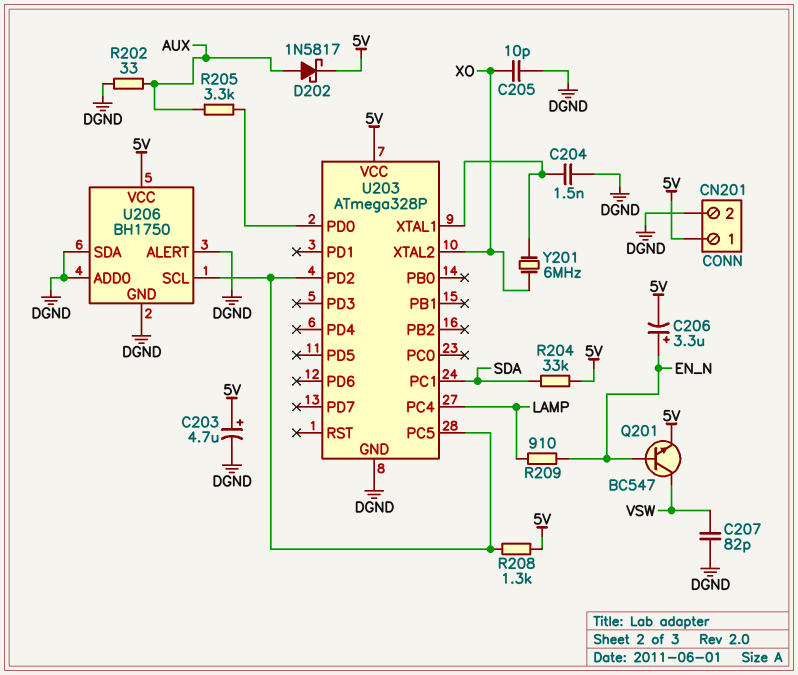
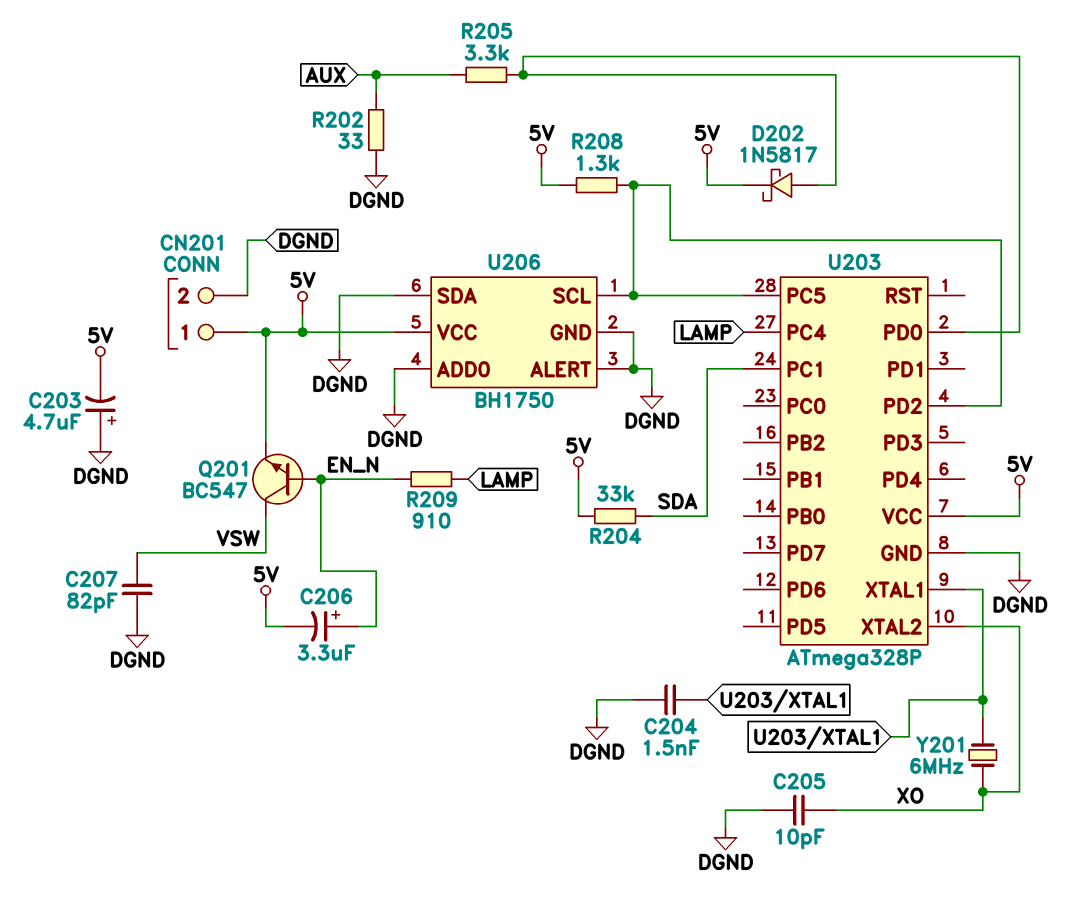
C203: 4.7uF (plus 5V, minus DGND) -> 4.7uF (plus DGND, minus 5V)
D202: schottky 1N5817 (A AUX, K 5V) -> schottky 1N5817 (A U203/PD0, K 5V)

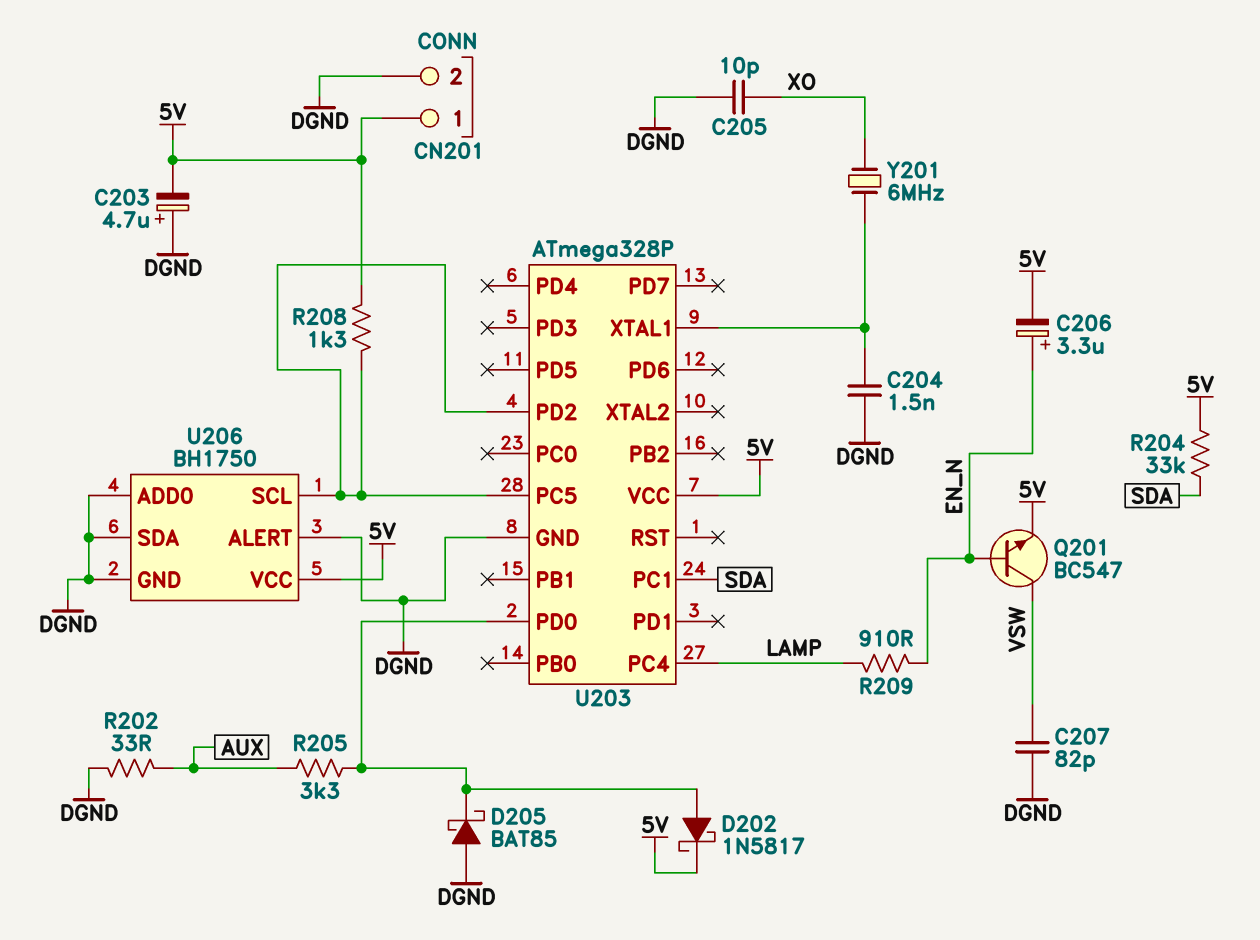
D205: none -> schottky BAT85 (A DGND, K U203/PD0)
U203 pin XTAL2: XO -> none

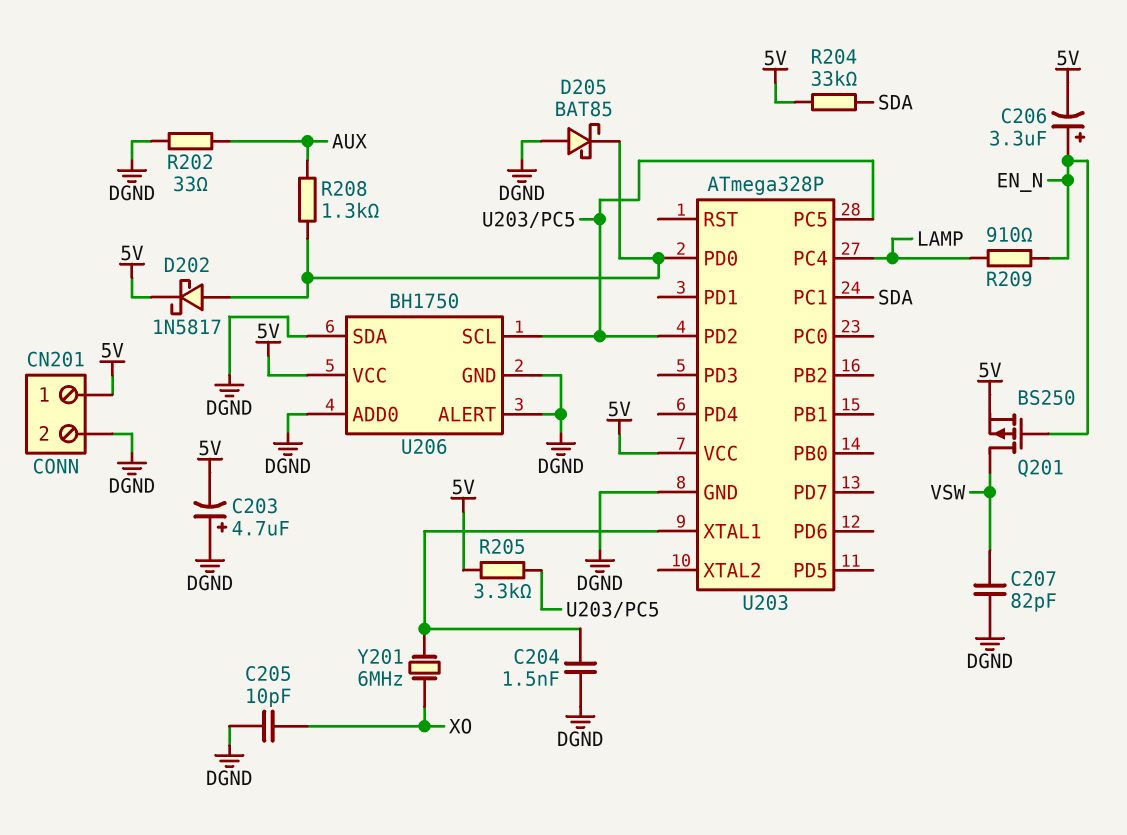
Q201: NPN BC547 (B EN_N, C VSW, E 5V) -> PMOS BS250 (G EN_N, D VSW, S 5V)
R205: 3.3k (AUX, U203/PD0) -> 3.3k (5V, U203/PC5)
R208: 1.3k (5V, U203/PC5) -> 1.3k (AUX, U203/PD0)

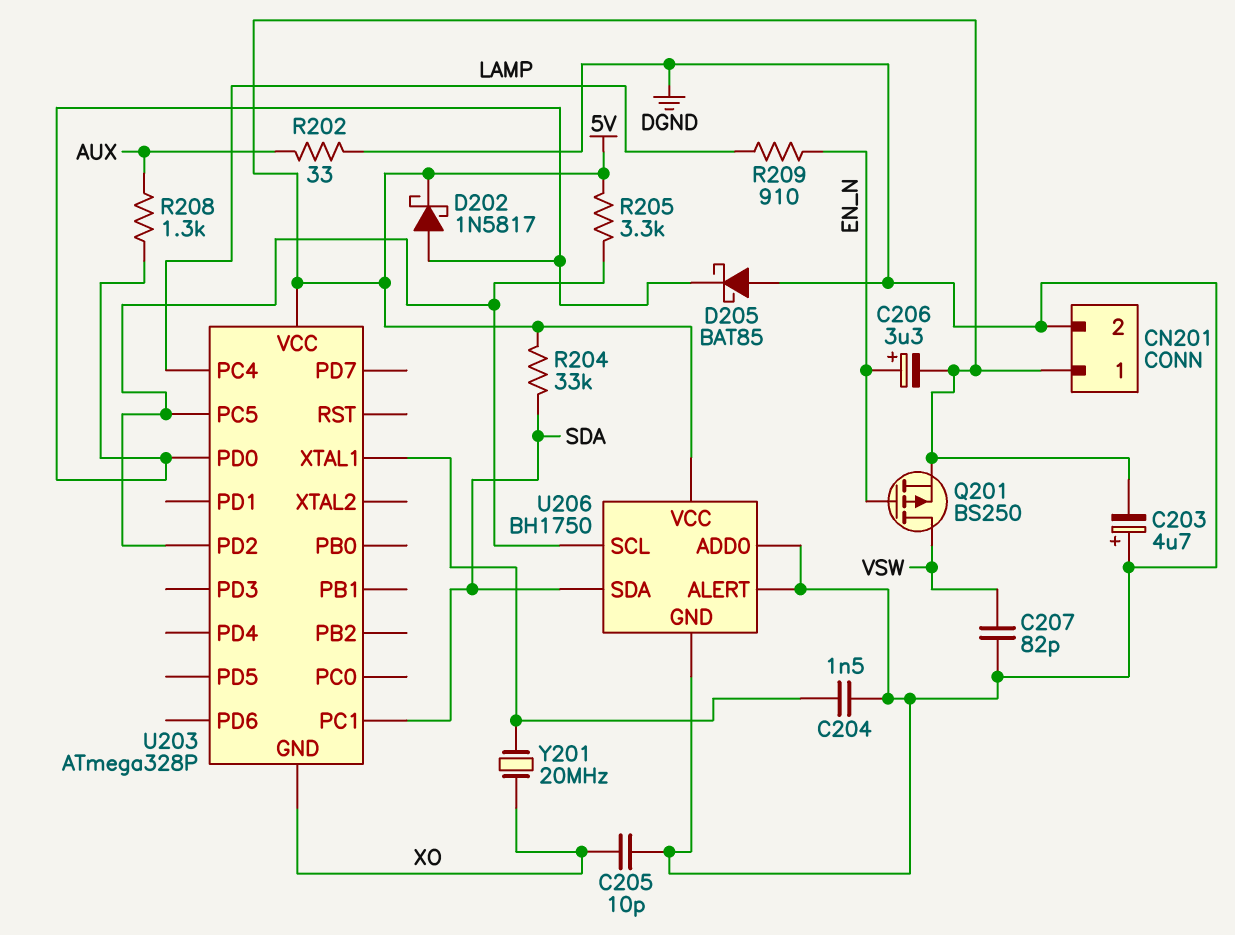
U203 pin GND: DGND -> XO
U206 pin SDA: DGND -> SDA
Y201: 6MHz (U203/XTAL1, XO) -> 20MHz (U203/XTAL1, XO)

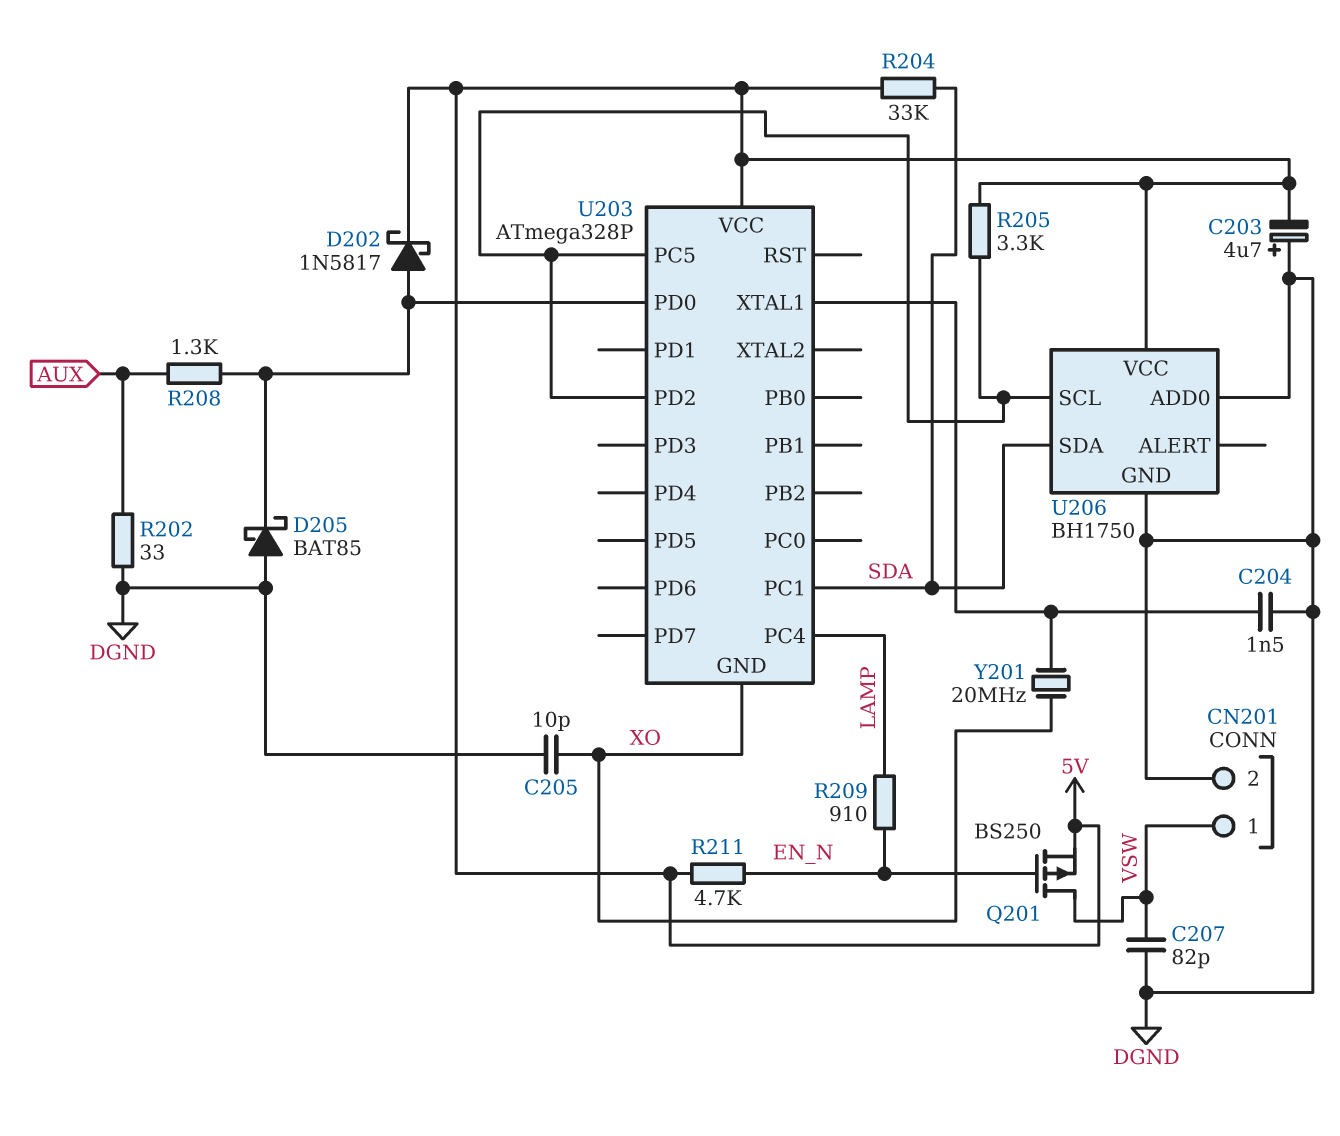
C206: 3.3uF (plus EN_N, minus 5V) -> none
CN201 pin 1: 5V -> VSW
R211: none -> 4.7k (5V, EN_N)
U206 pin ALERT: DGND -> none

